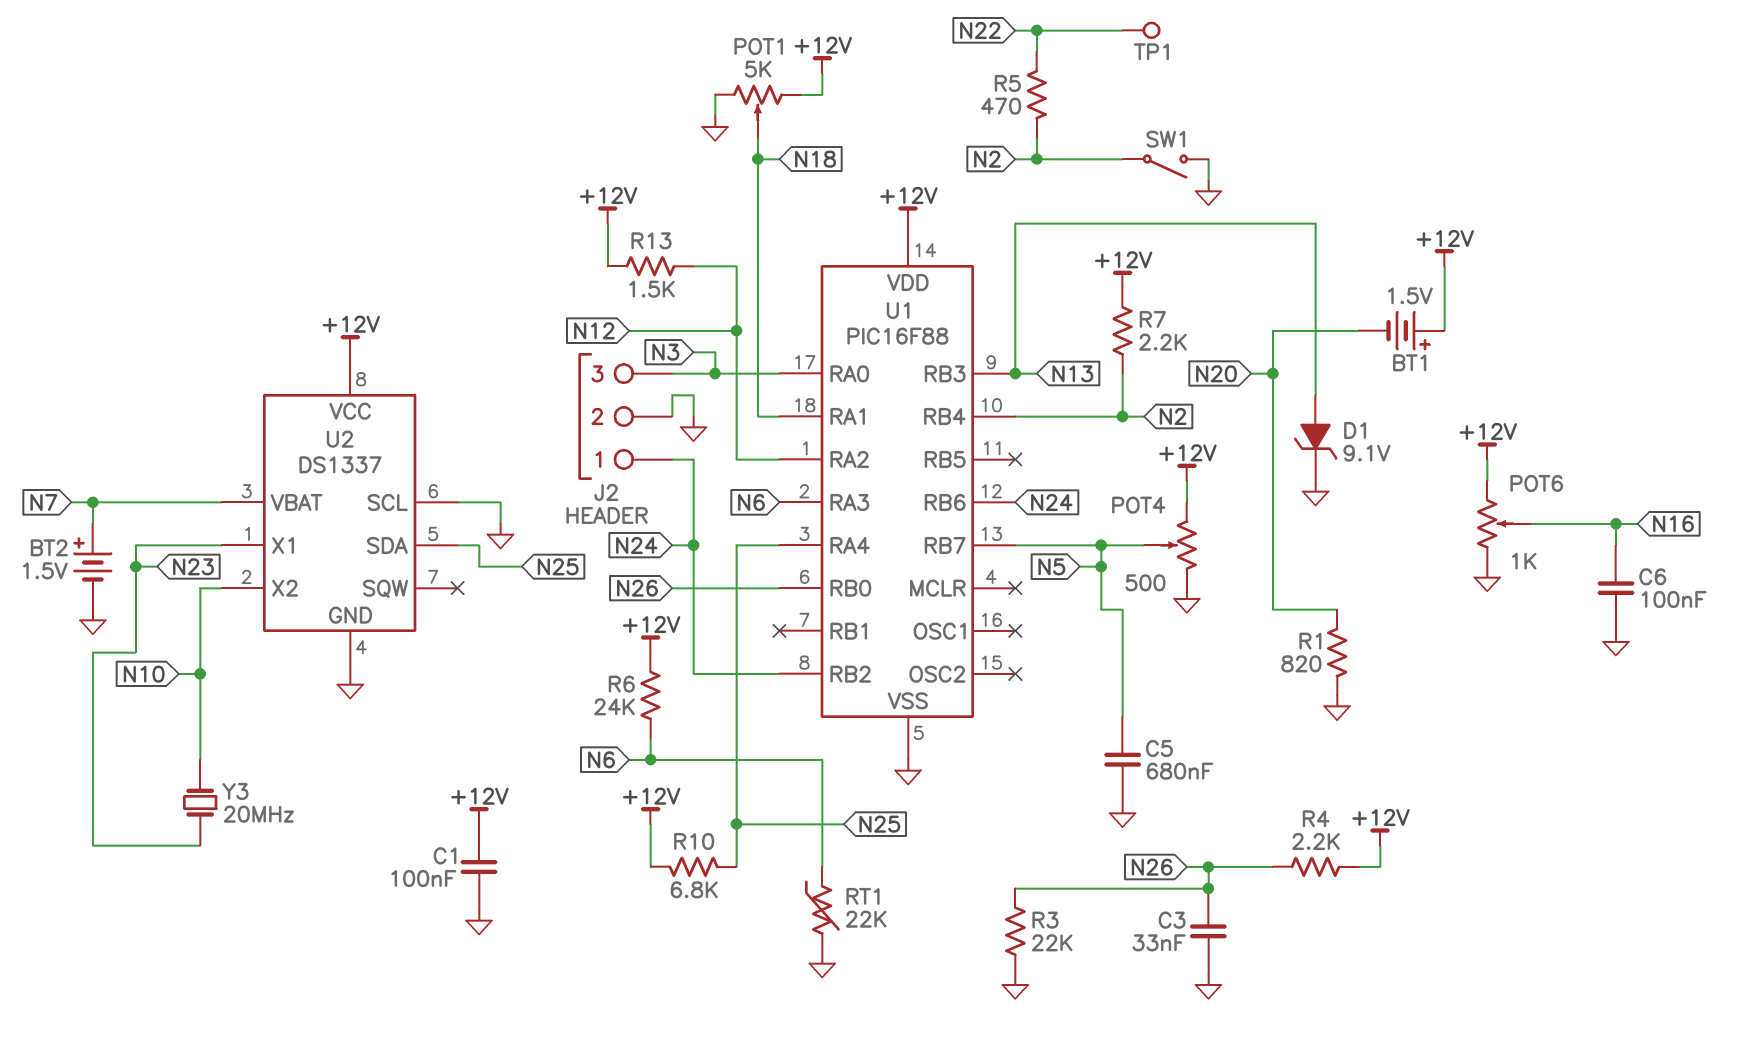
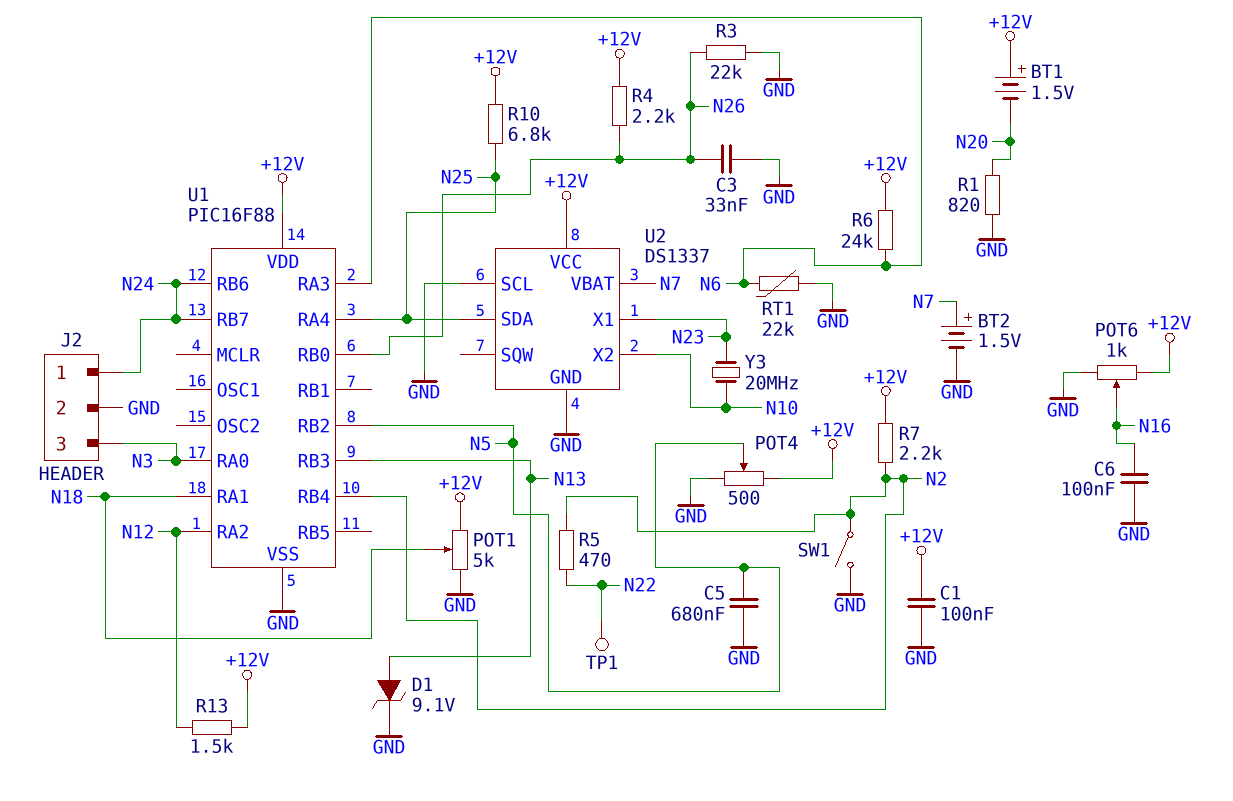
U1 pin RB2: N24 -> N5
U1 pin RB7: N5 -> N24

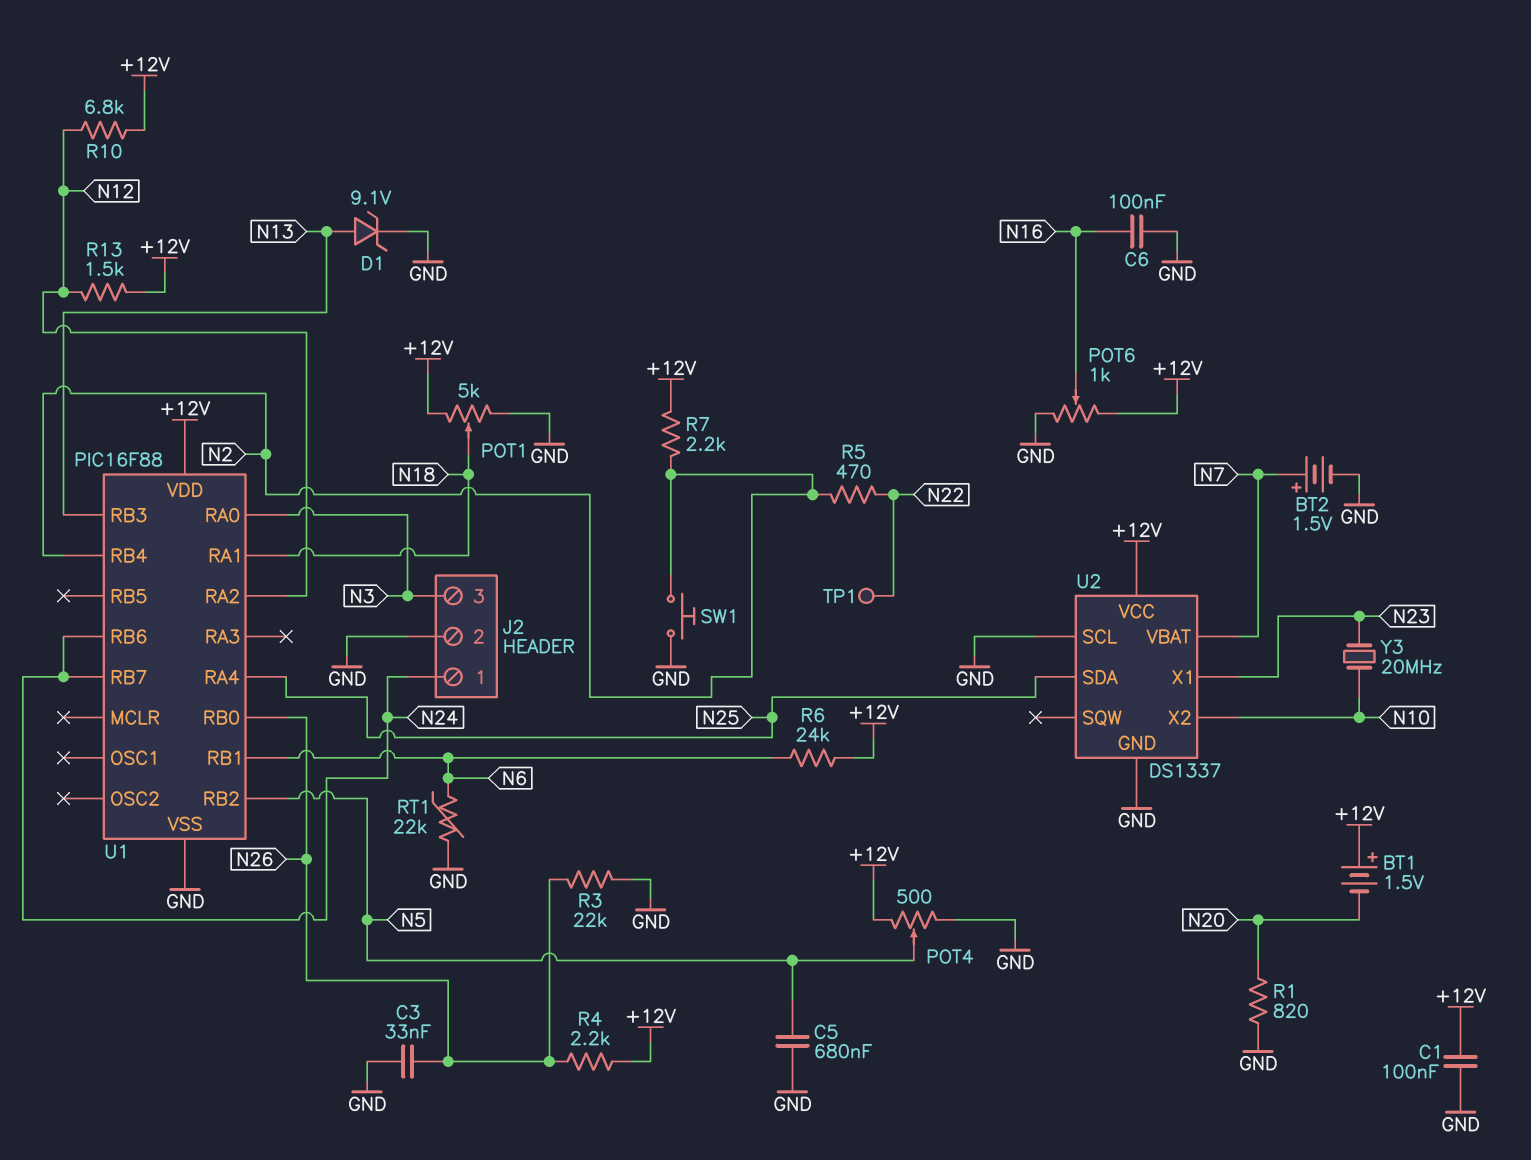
R10: 6.8k (+12V, N25) -> 6.8k (+12V, N12)
SW1: switch (GND, N2) -> button (GND, N2)
U1 pin RA3: N6 -> none
U1 pin RB1: none -> N6

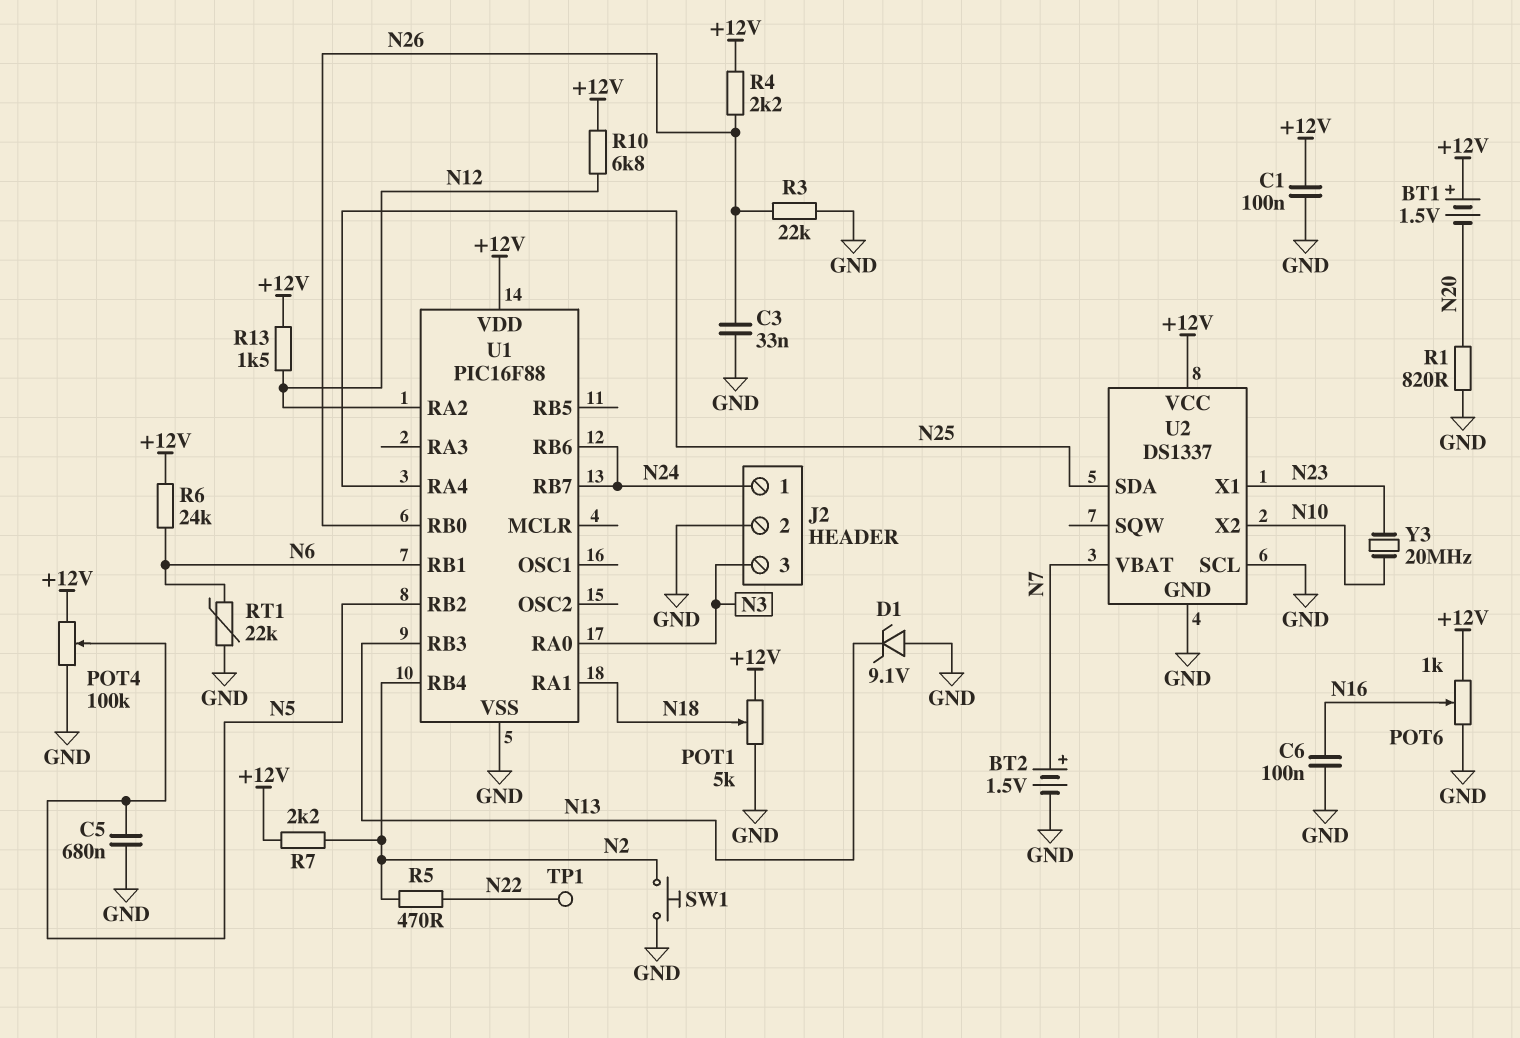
D1: zener 9.1V (A N13, K GND) -> zener 9.1V (A GND, K N13)
POT4: 500 (+12V, GND, wiper N5) -> 100k (+12V, GND, wiper N5)

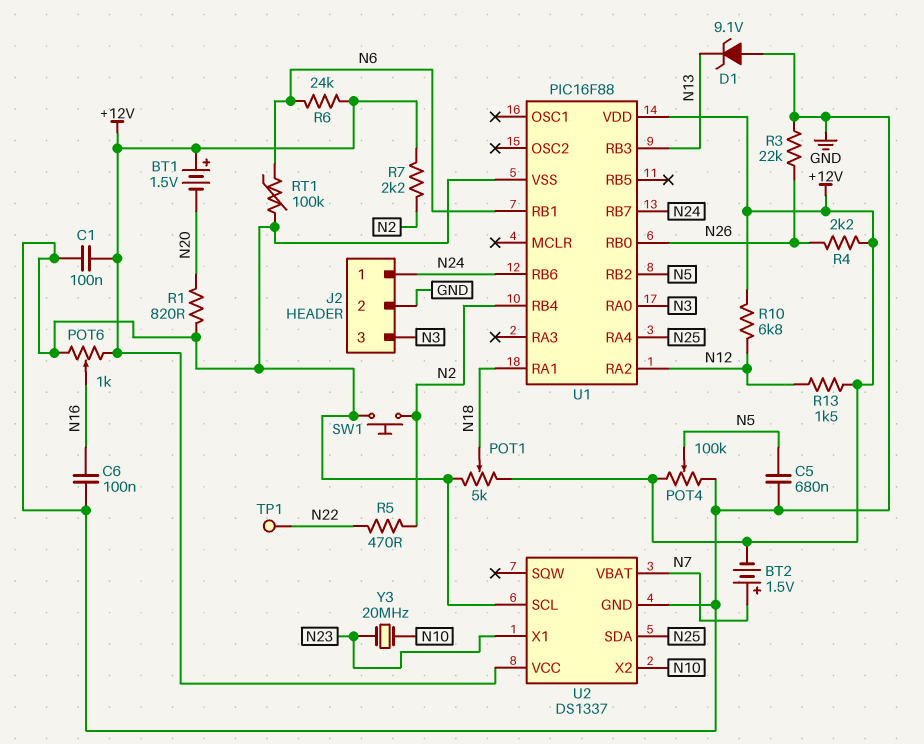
BT2: 1.5V (plus N7, minus GND) -> 1.5V (plus N7, minus +12V)
C3: 33nF (GND, N26) -> none
RT1: 22k (GND, N6) -> 100k (GND, N6)

